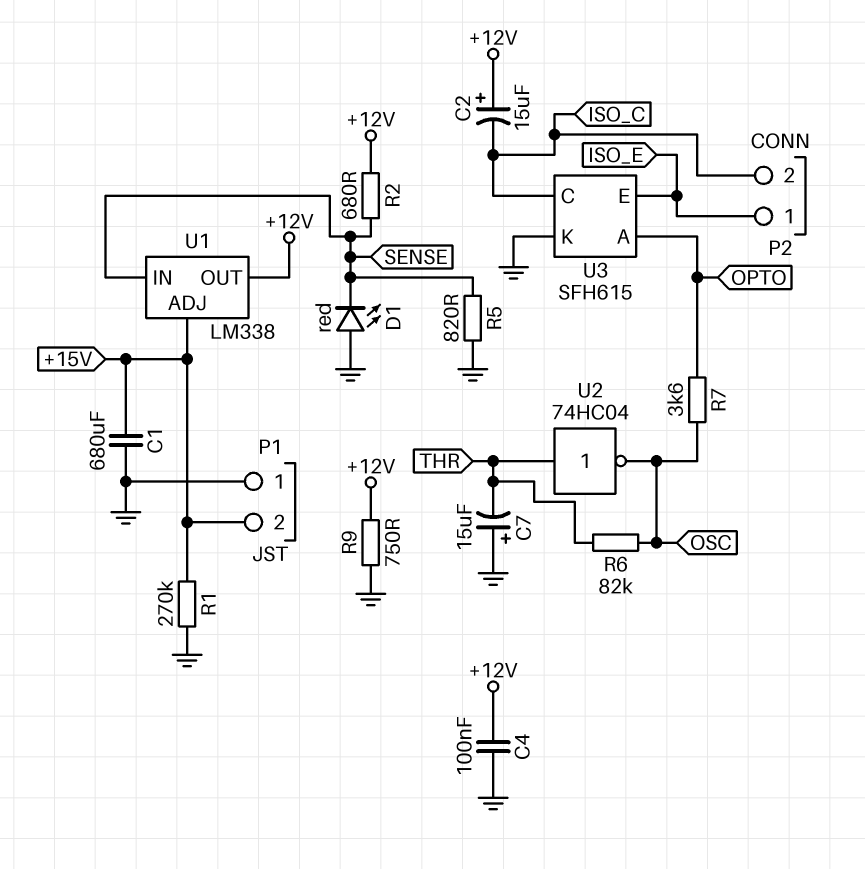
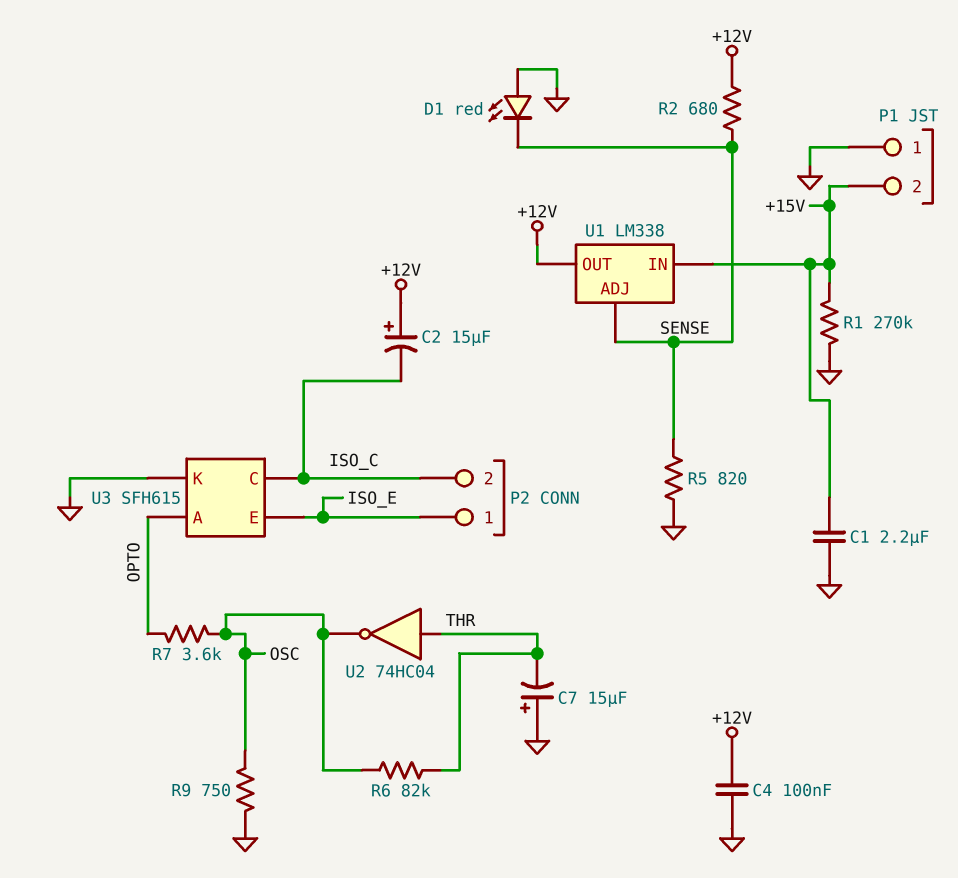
C1: 680uF (+15V, GND) -> 2.2uF (+15V, GND)
R9: 750 (+12V, GND) -> 750 (GND, OSC)
U1 pin ADJ: +15V -> SENSE
U1 pin IN: SENSE -> +15V

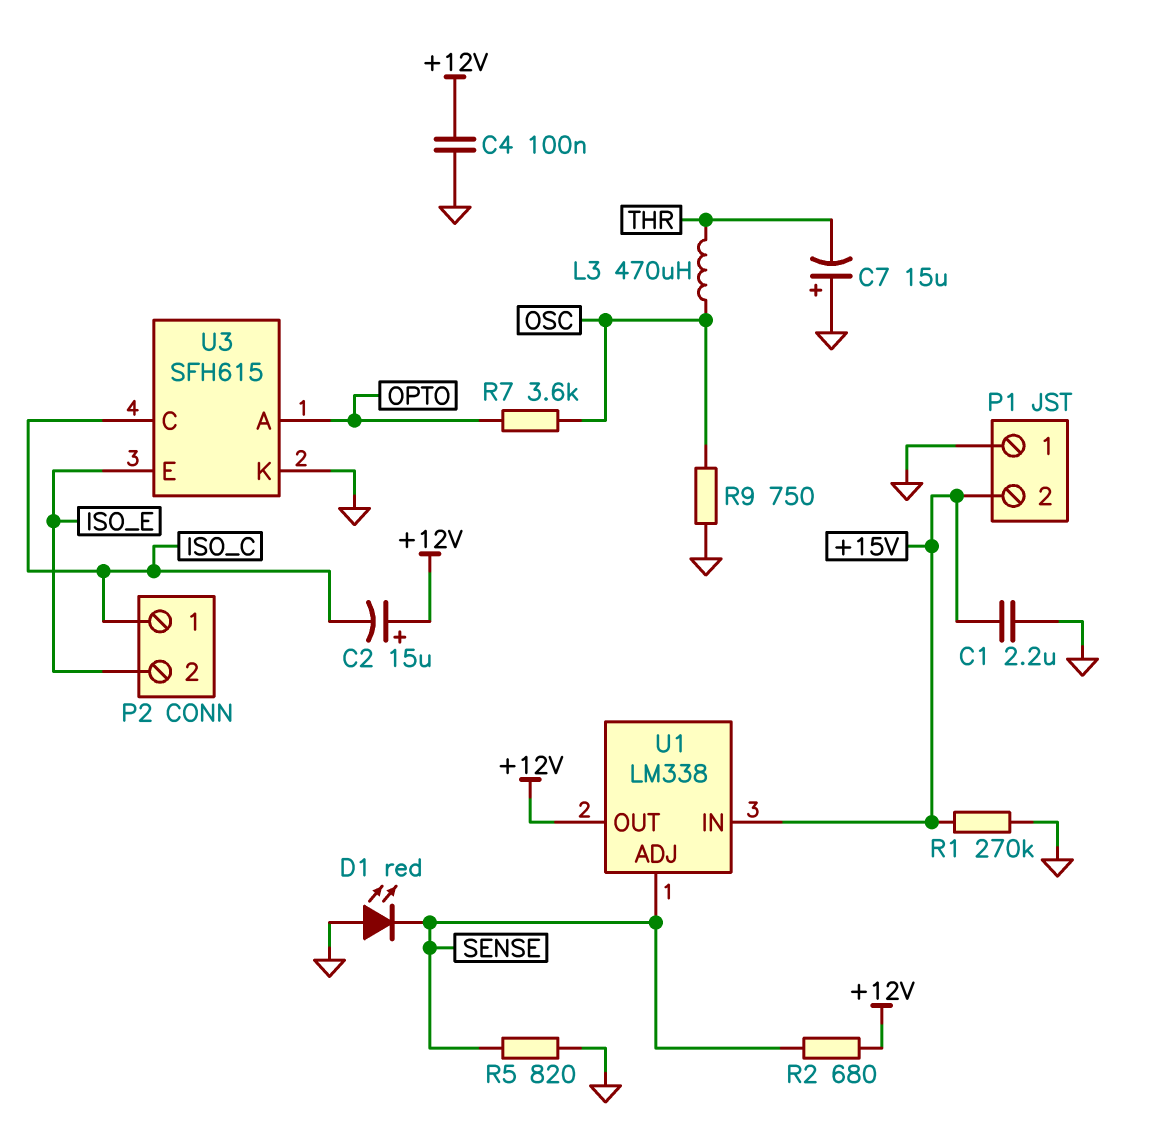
L3: none -> 470uH (OSC, THR)
P2 pin 1: ISO_E -> ISO_C
P2 pin 2: ISO_C -> ISO_E
R6: 82k (OSC, THR) -> none
U2: NOT 74HC04 (in THR, out OSC) -> none

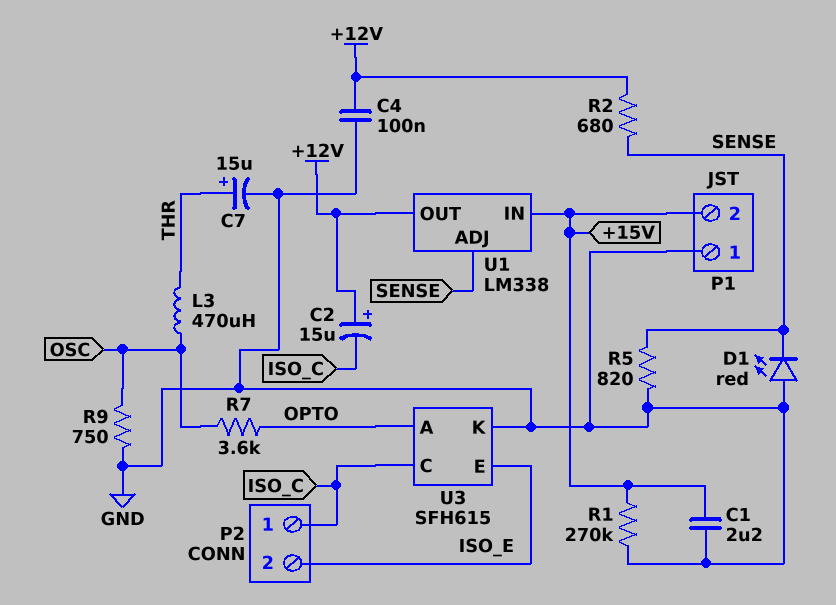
C7: 15uF (plus GND, minus THR) -> 15uF (plus THR, minus GND)

